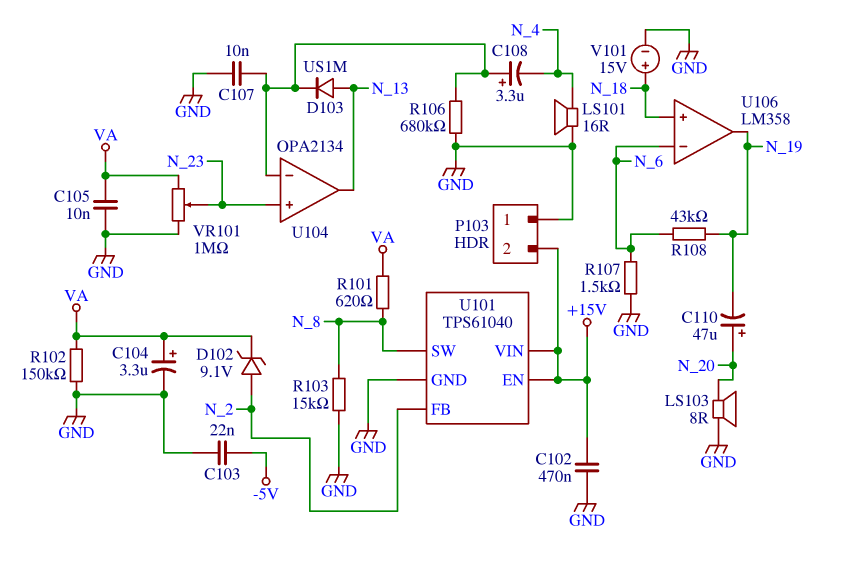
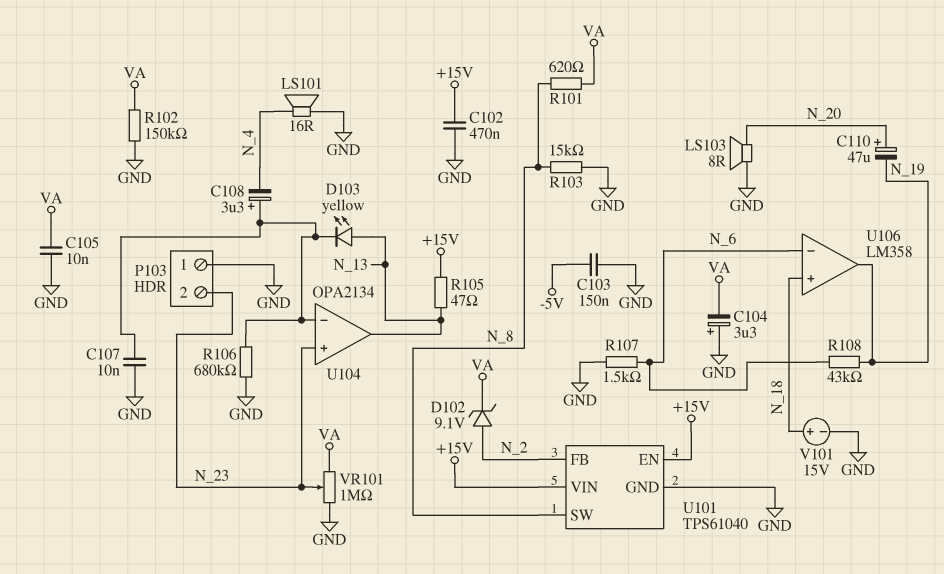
C103: 22nF (-5V, GND) -> 150nF (-5V, GND)
C104: 3.3uF (plus VA, minus GND) -> 3.3uF (plus GND, minus VA)
D103: diode US1M (A N_13, K U104/in-) -> LED yellow (A N_13, K U104/in-)
P103 pin 2: +15V -> N_23
R105: none -> 47 (+15V, N_13)

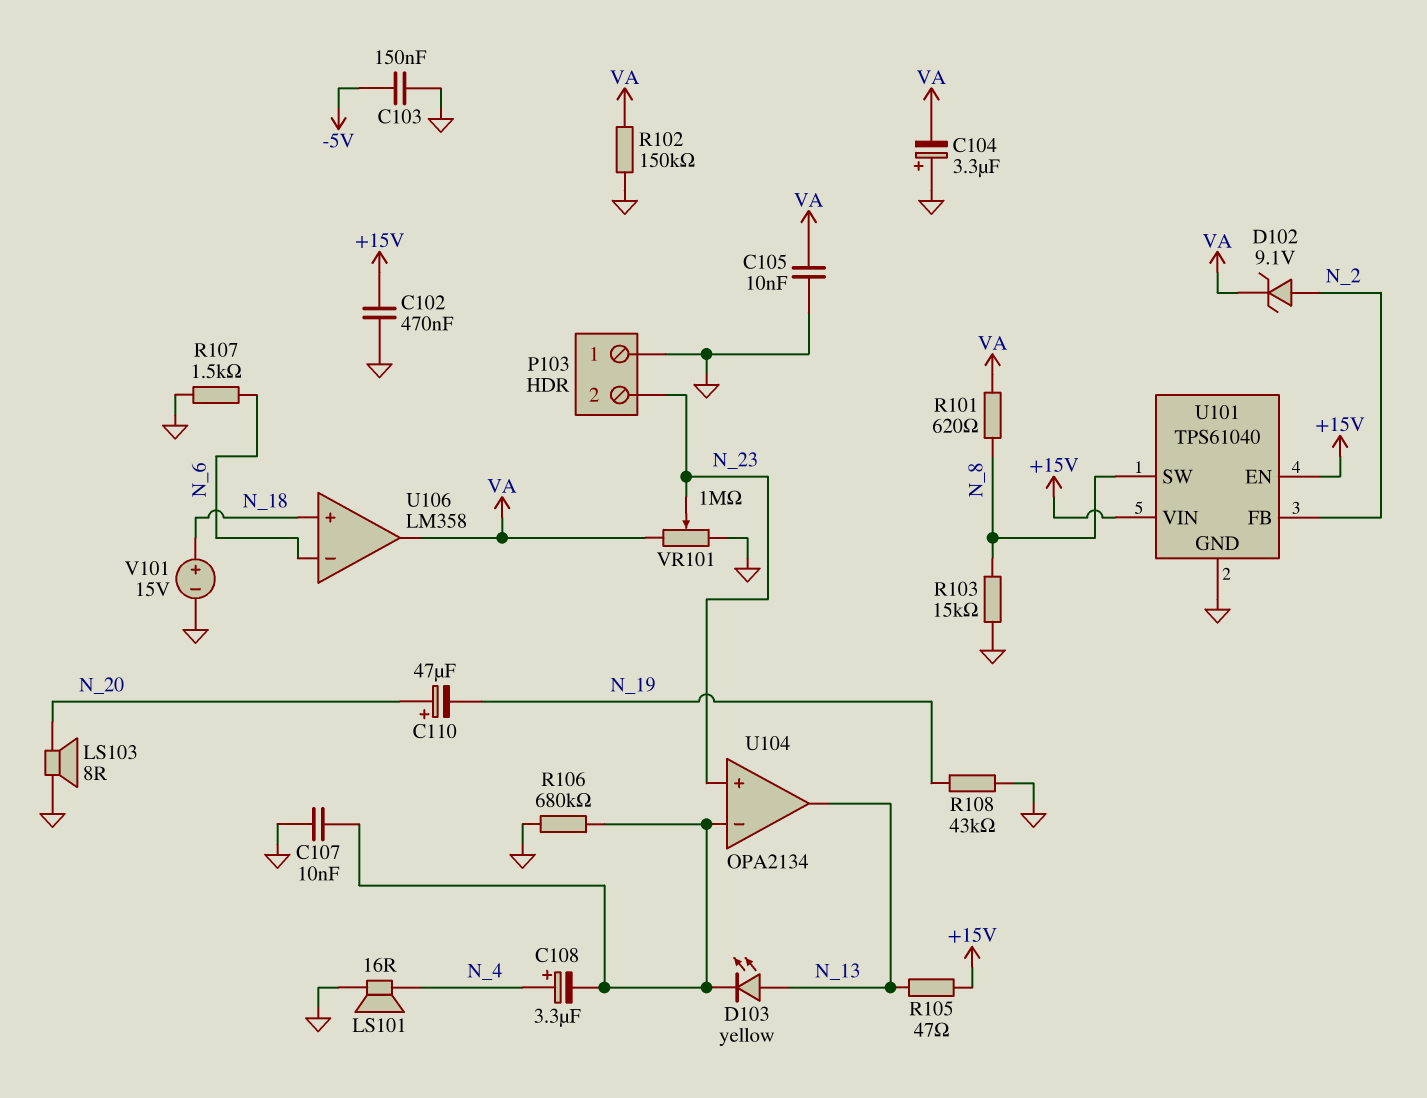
C108: 3.3uF (plus U104/in-, minus N_4) -> 3.3uF (plus N_4, minus U104/in-)
R108: 43k (N_6, N_19) -> 43k (GND, N_19)
U106 pin out: N_19 -> VA

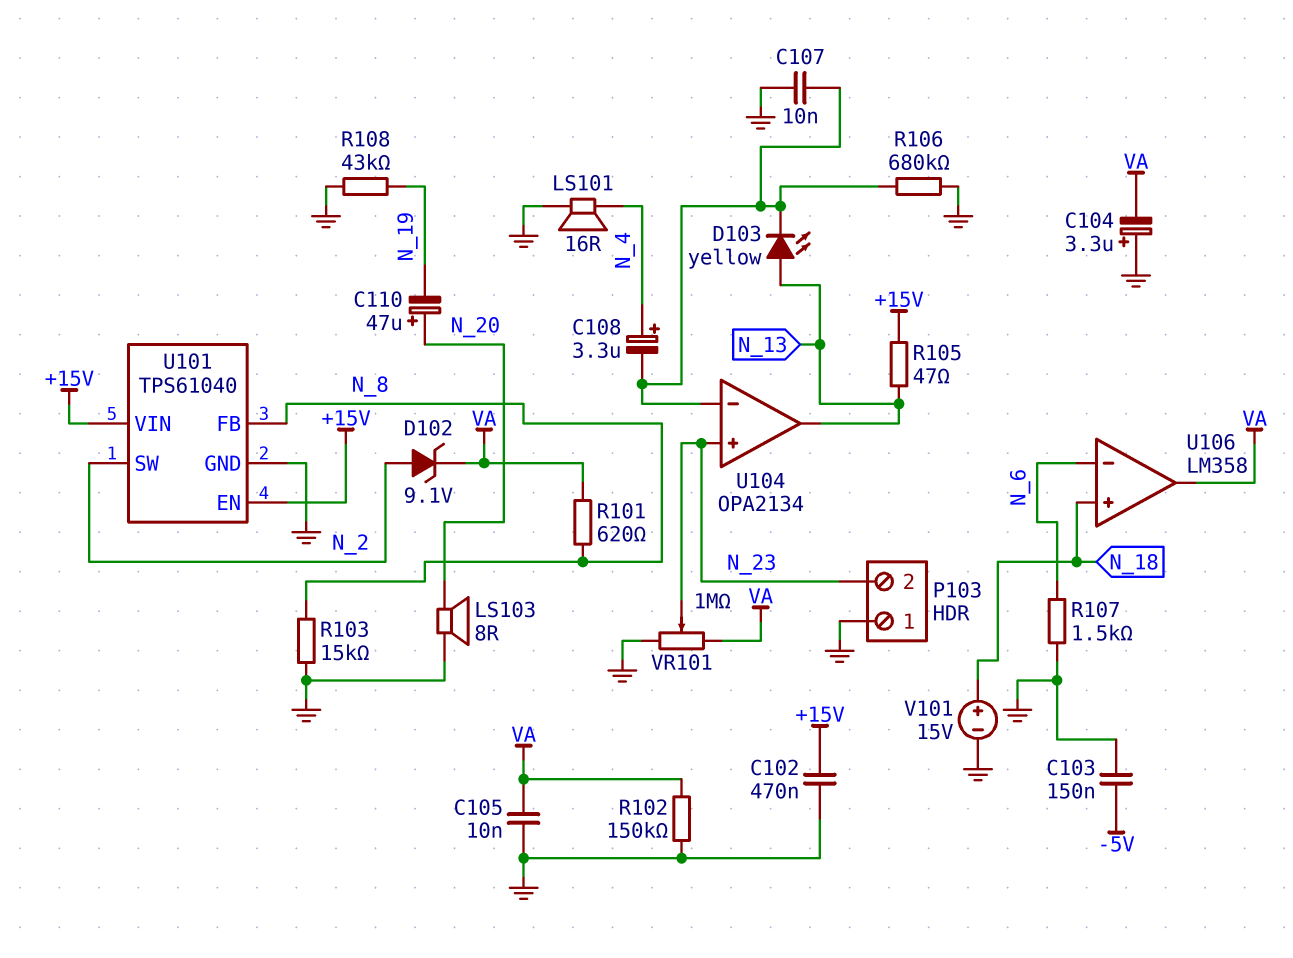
U101 pin FB: N_2 -> N_8
U101 pin SW: N_8 -> N_2

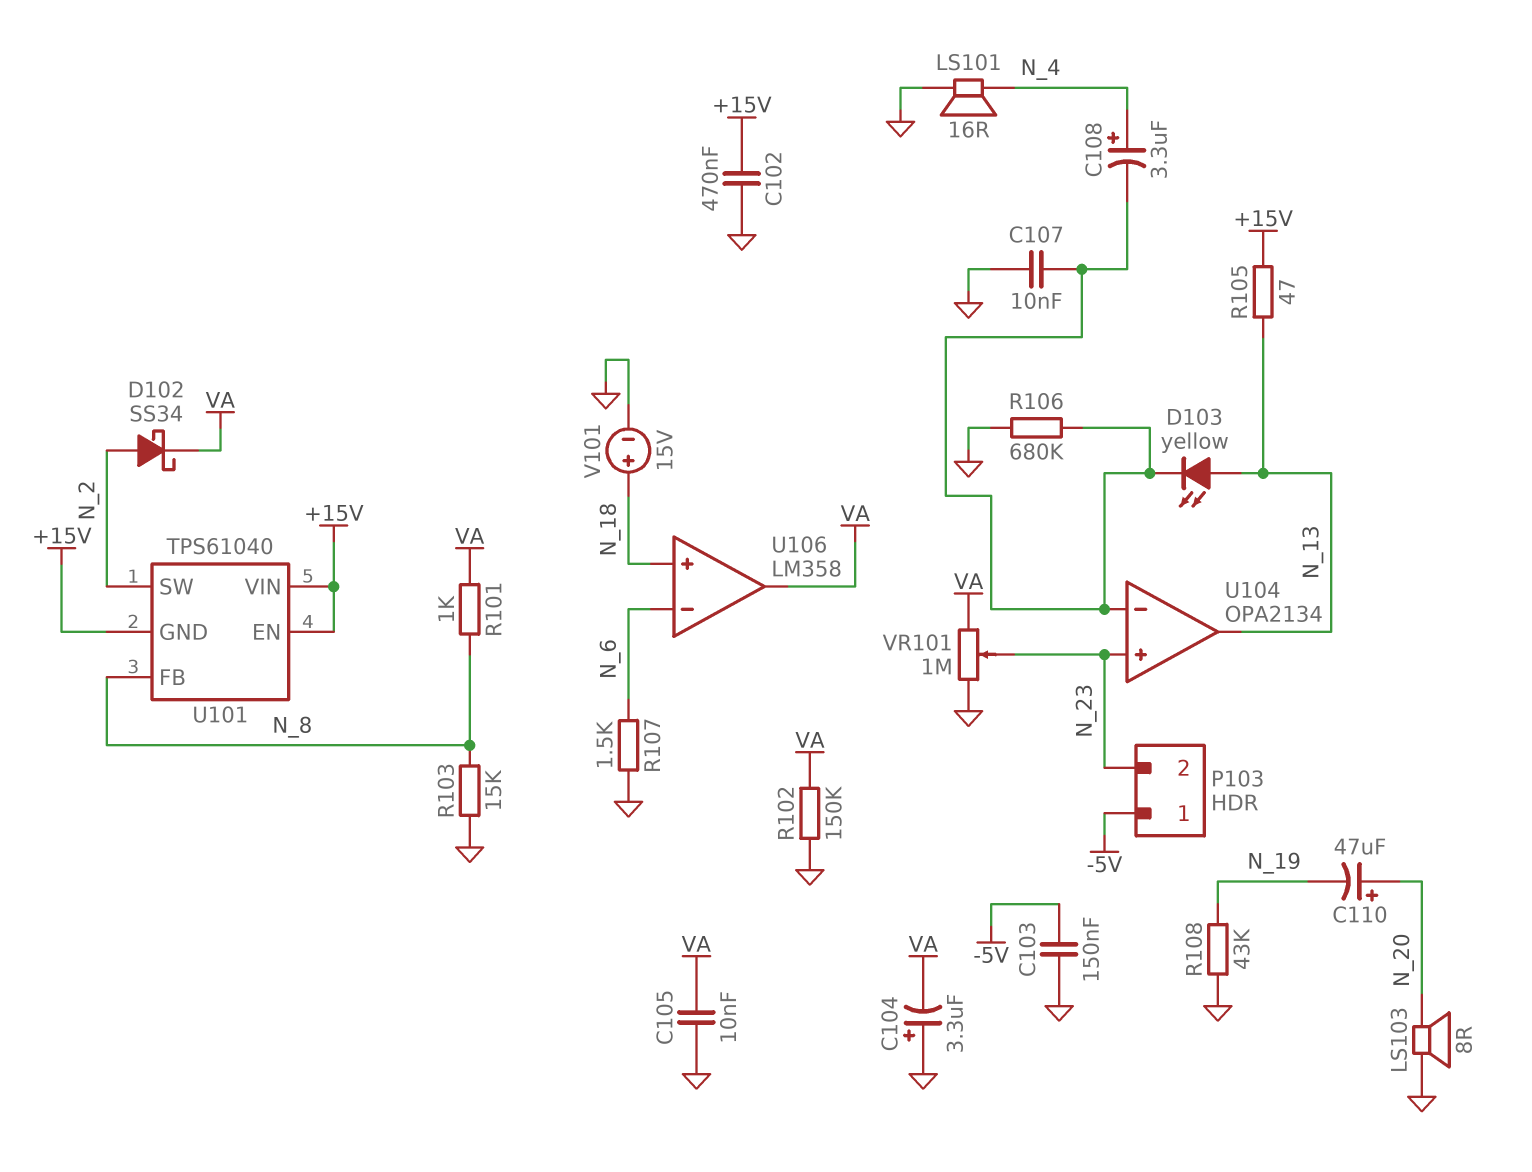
D102: zener 9.1V (A N_2, K VA) -> schottky SS34 (A N_2, K VA)
P103 pin 1: GND -> -5V
R101: 620 (N_8, VA) -> 1k (N_8, VA)
U101 pin GND: GND -> +15V

